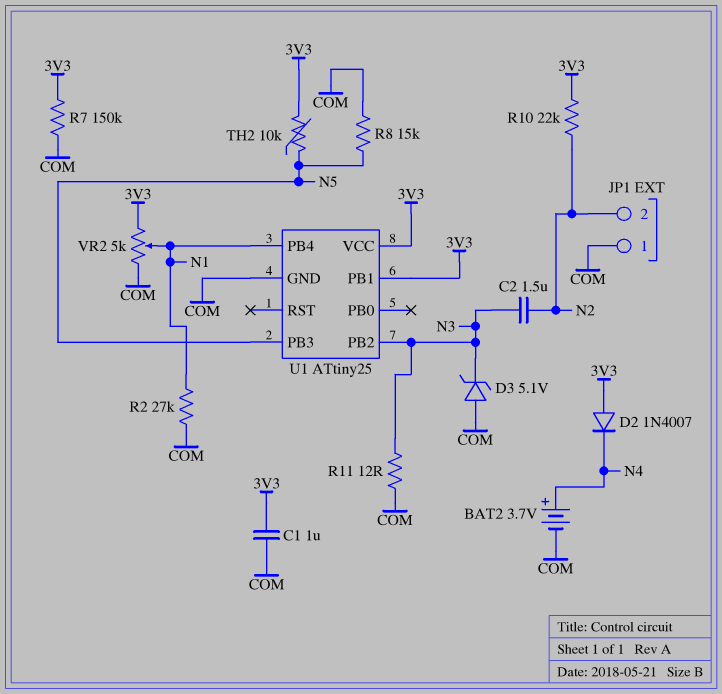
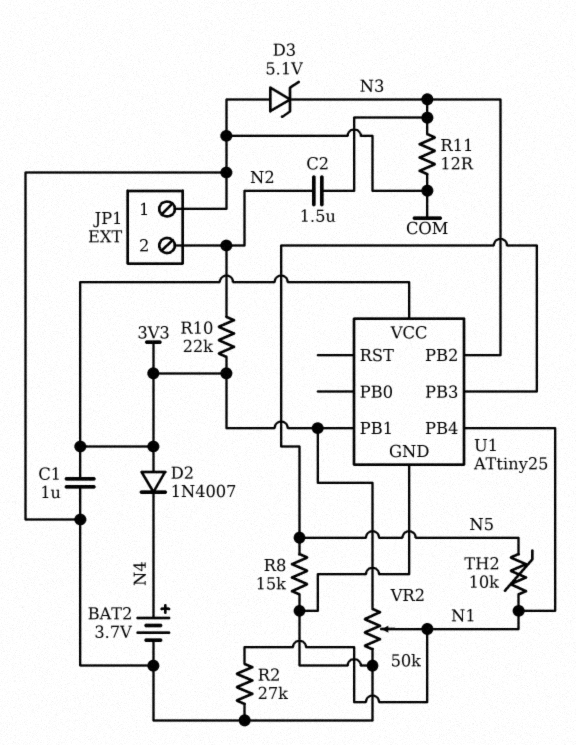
R7: 150k (3V3, COM) -> none
TH2: 10k (3V3, N5) -> 10k (N1, N5)
VR2: 5k (3V3, COM, wiper N1) -> 50k (3V3, COM, wiper N1)

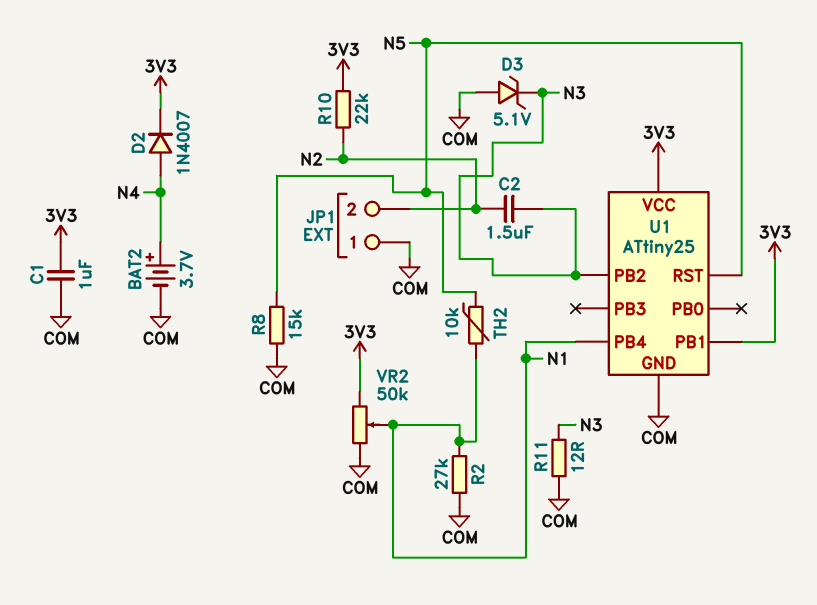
D2: diode 1N4007 (A 3V3, K N4) -> diode 1N4007 (A N4, K 3V3)
U1 pin PB3: N5 -> none
U1 pin RST: none -> N5

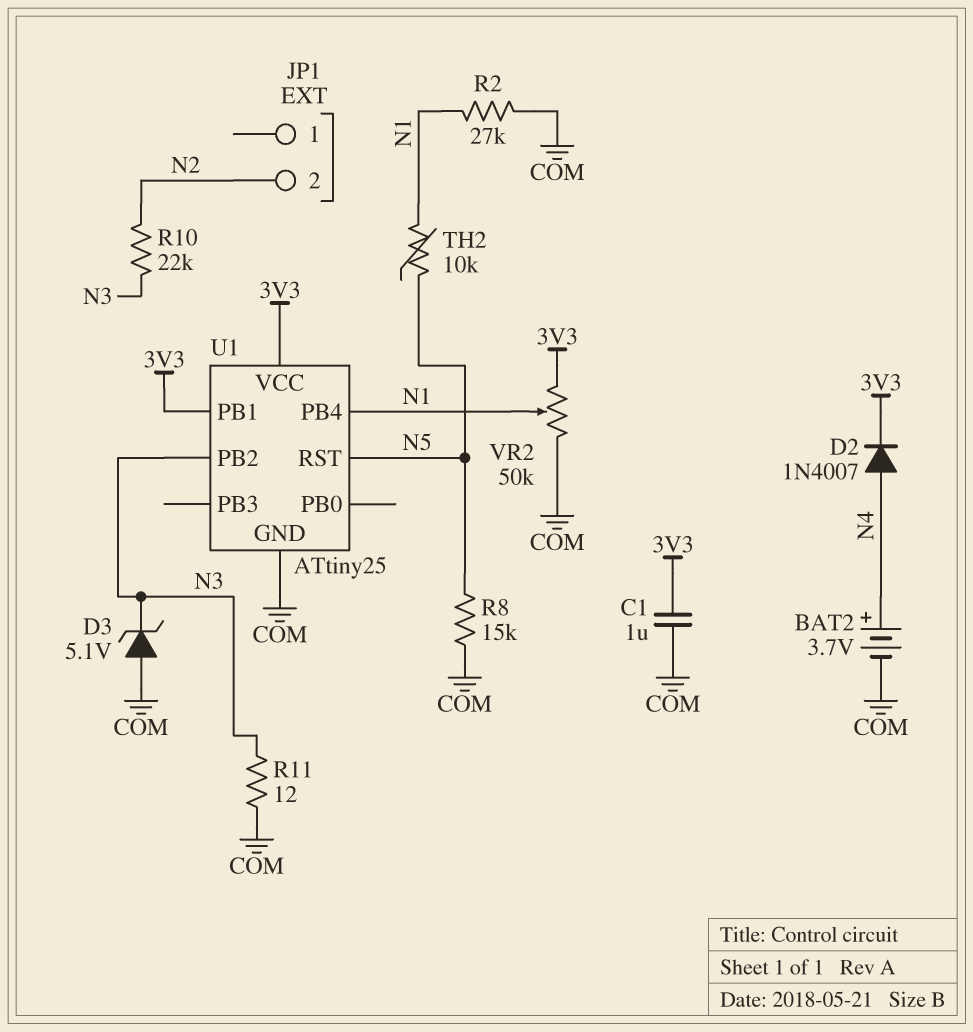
C2: 1.5uF (N2, N3) -> none
JP1 pin 1: COM -> none
R10: 22k (3V3, N2) -> 22k (N2, N3)

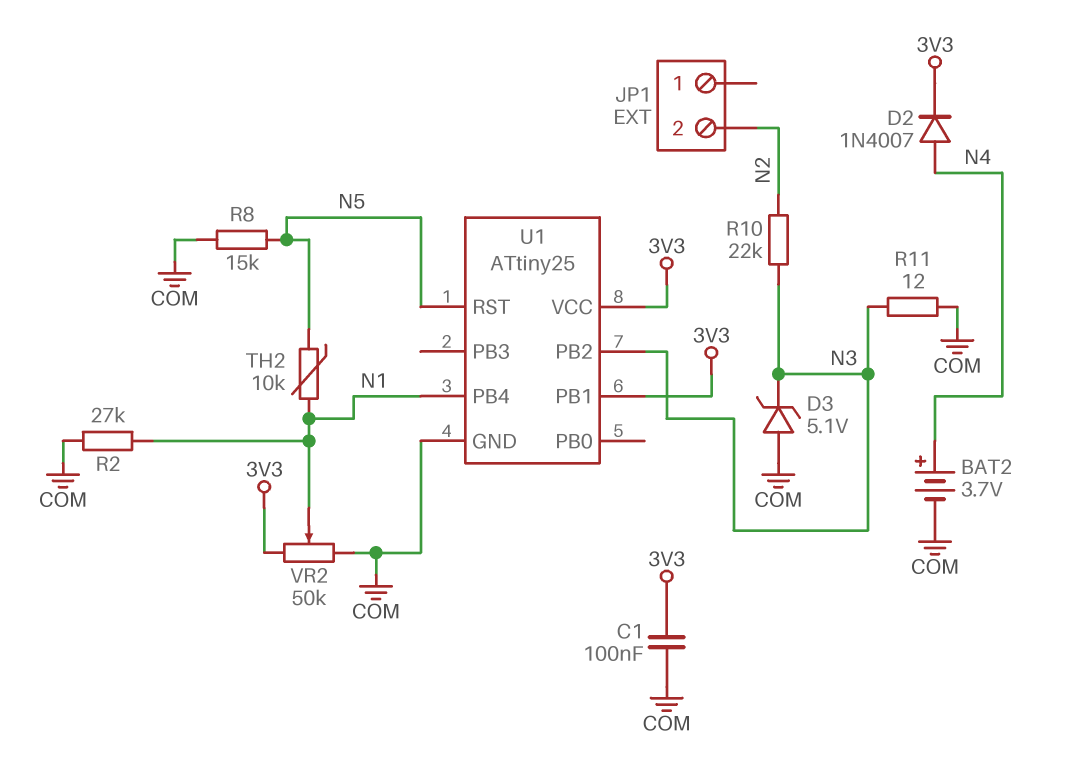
C1: 1uF (3V3, COM) -> 100nF (3V3, COM)

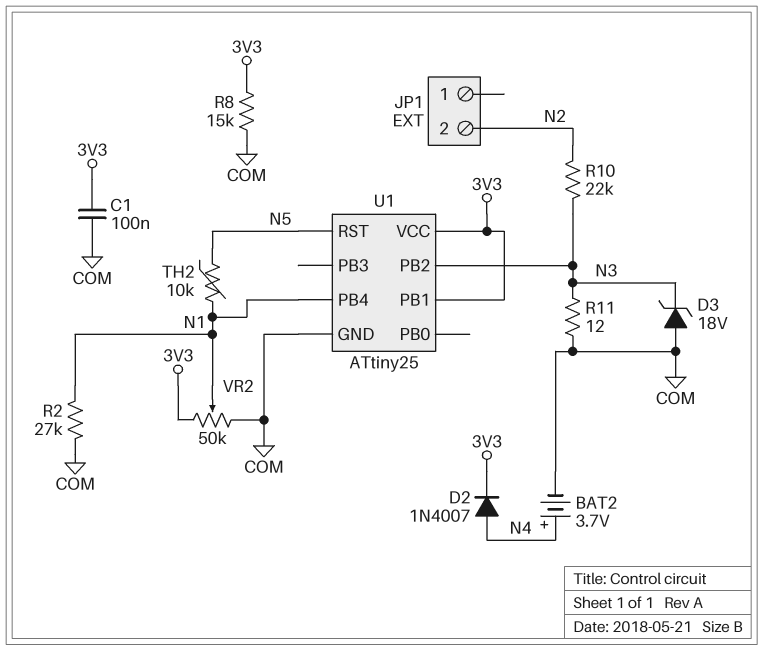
D3: zener 5.1V (A COM, K N3) -> zener 18V (A COM, K N3)
R8: 15k (COM, N5) -> 15k (3V3, COM)

